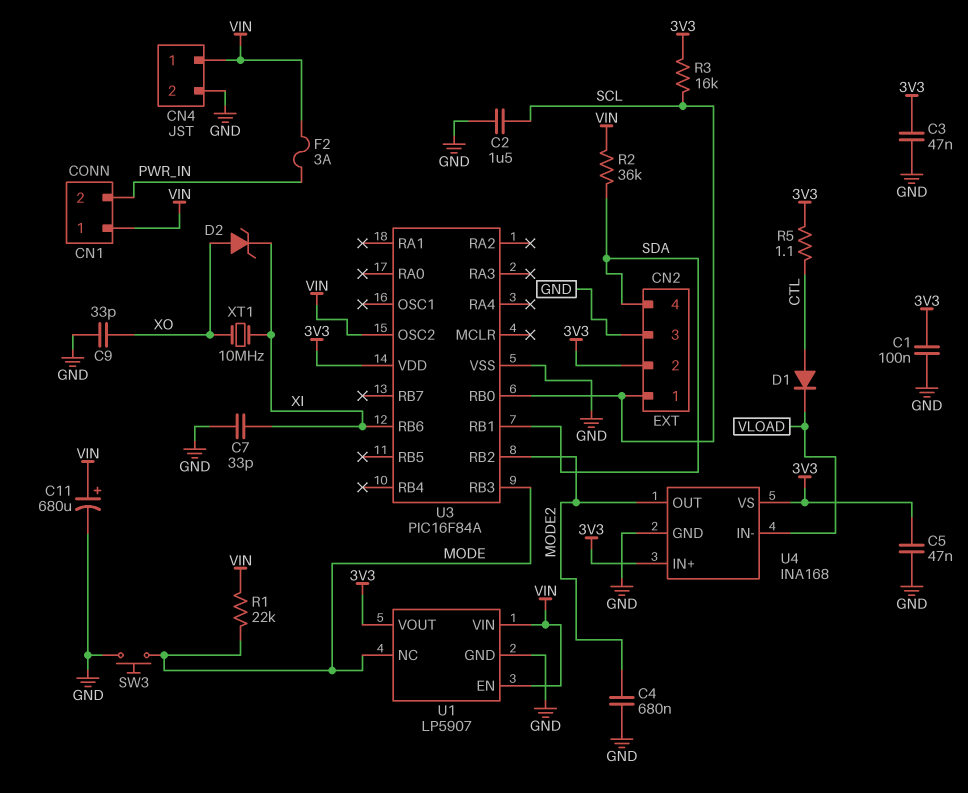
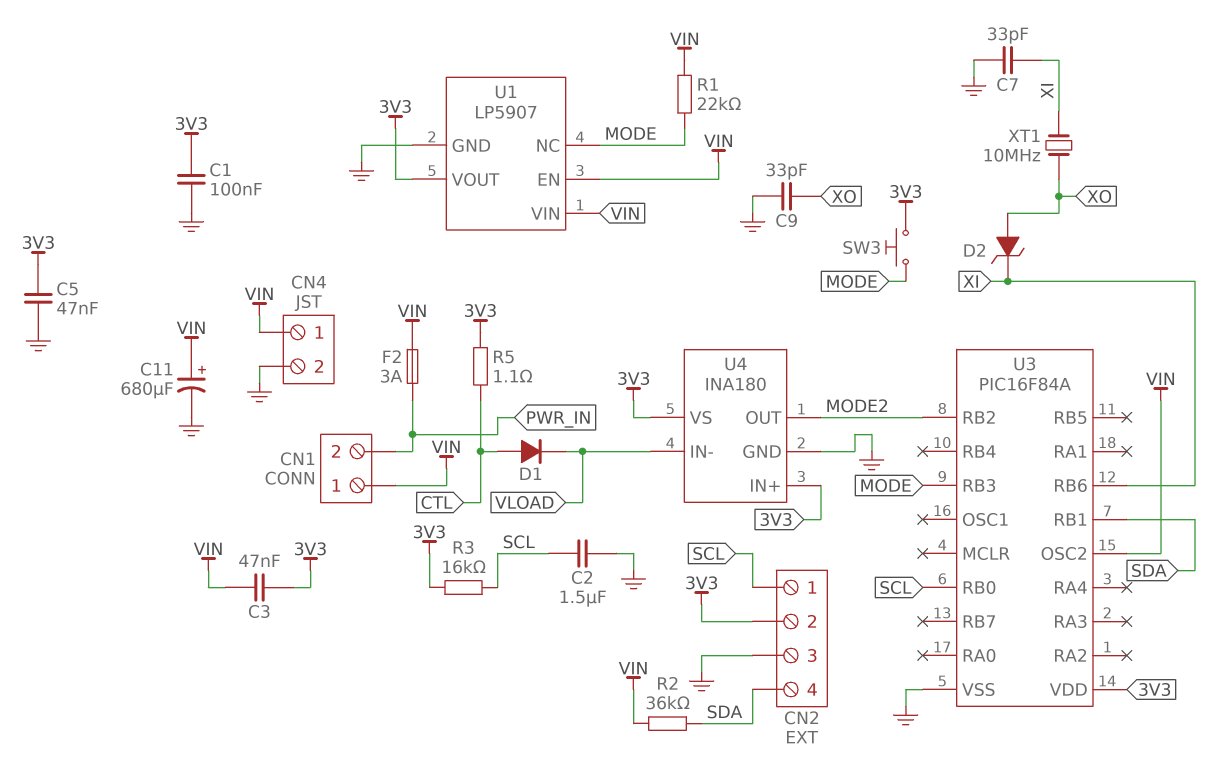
C3: 47nF (3V3, GND) -> 47nF (3V3, VIN)
C4: 680nF (GND, MODE2) -> none
SW3: button (GND, MODE) -> button (3V3, MODE)
U4: INA168 -> INA180

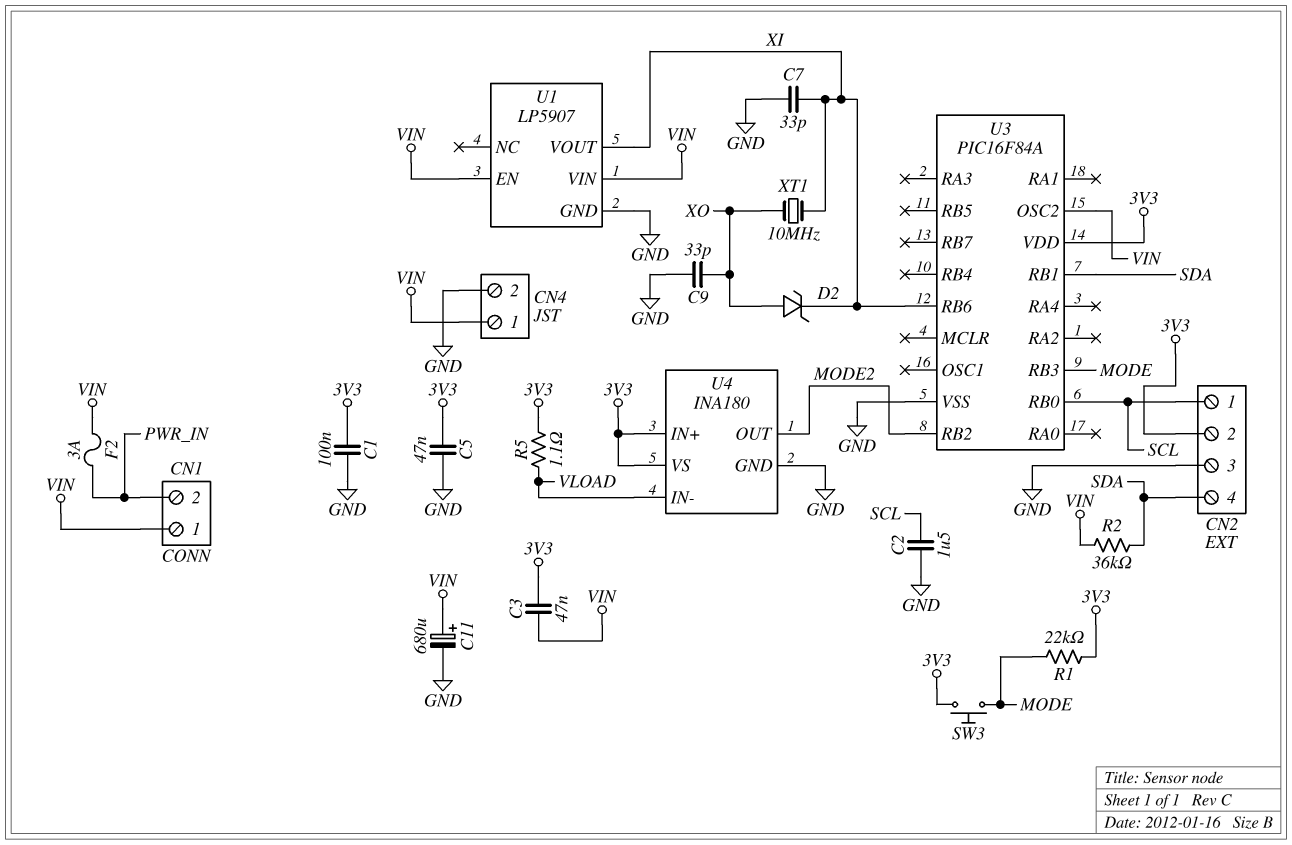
D1: diode (A CTL, K VLOAD) -> none
R1: 22k (MODE, VIN) -> 22k (3V3, MODE)
R3: 16k (3V3, SCL) -> none
R5: 1.1 (3V3, CTL) -> 1.1 (3V3, VLOAD)
U1 pin NC: MODE -> none
U1 pin VOUT: 3V3 -> XI

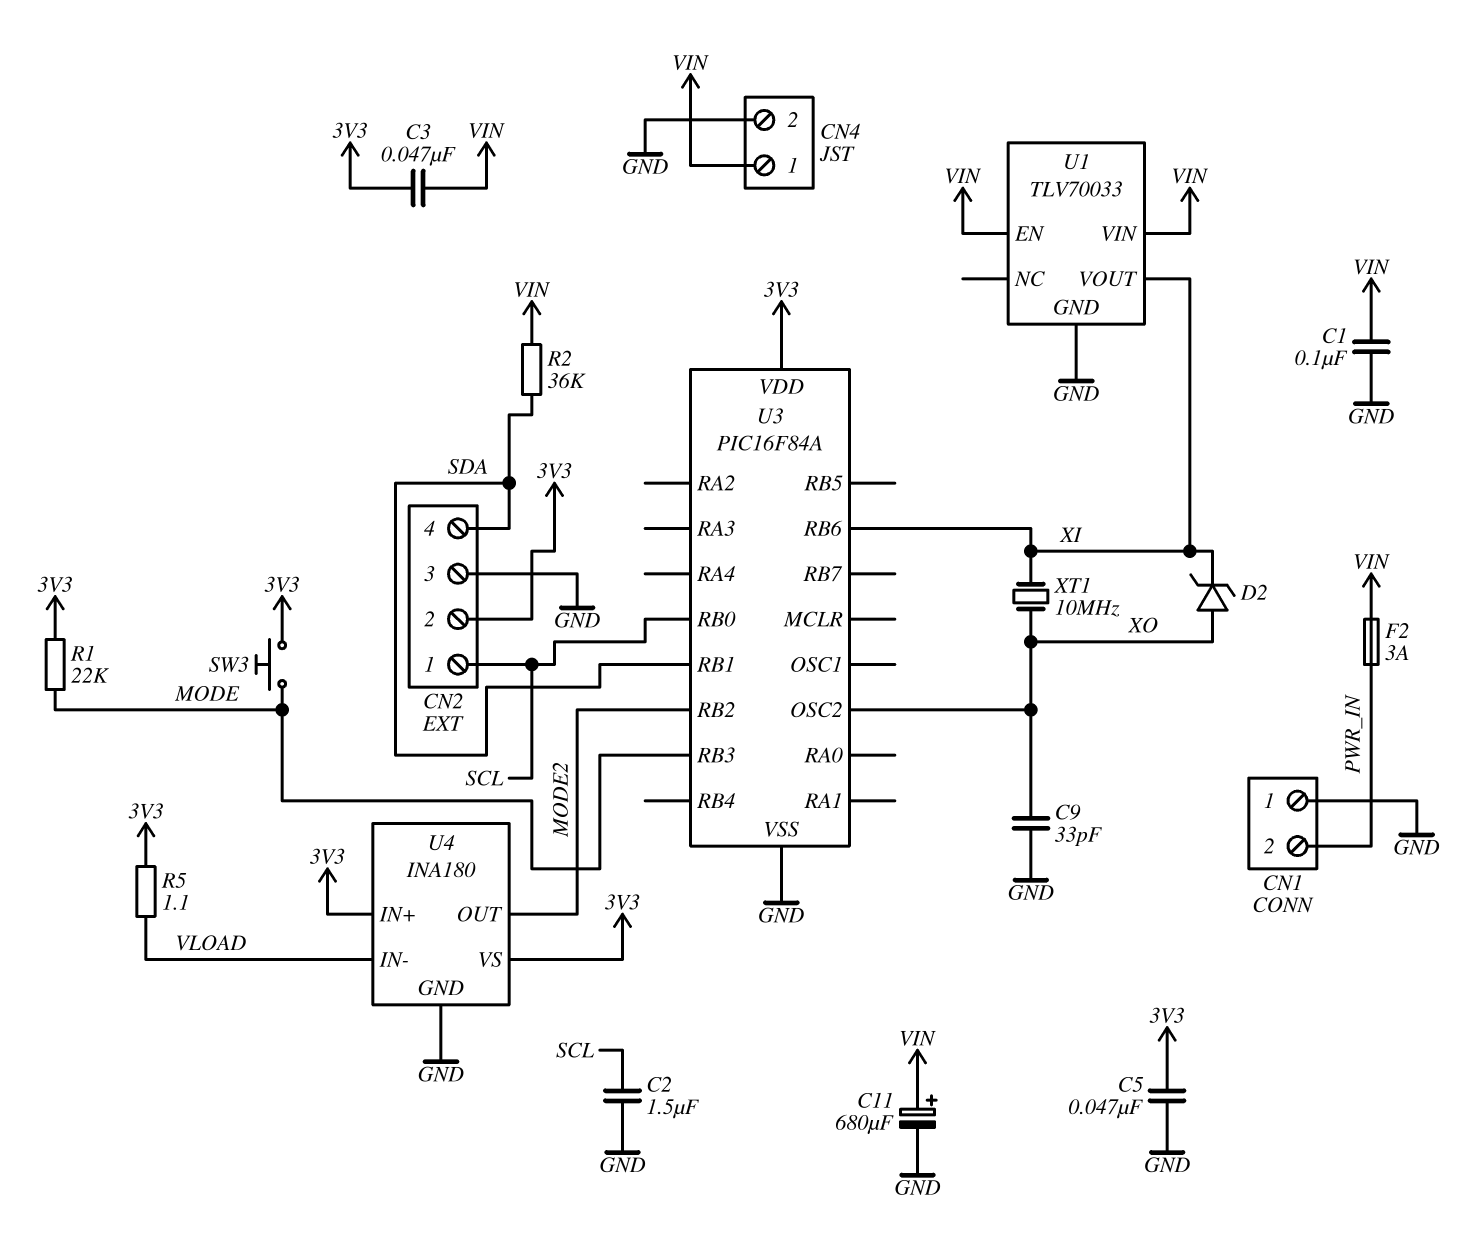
C1: 100nF (3V3, GND) -> 100nF (GND, VIN)
C7: 33pF (GND, XI) -> none
CN1 pin 1: VIN -> GND
U1: LP5907 -> TLV70033
U3 pin OSC2: VIN -> XO

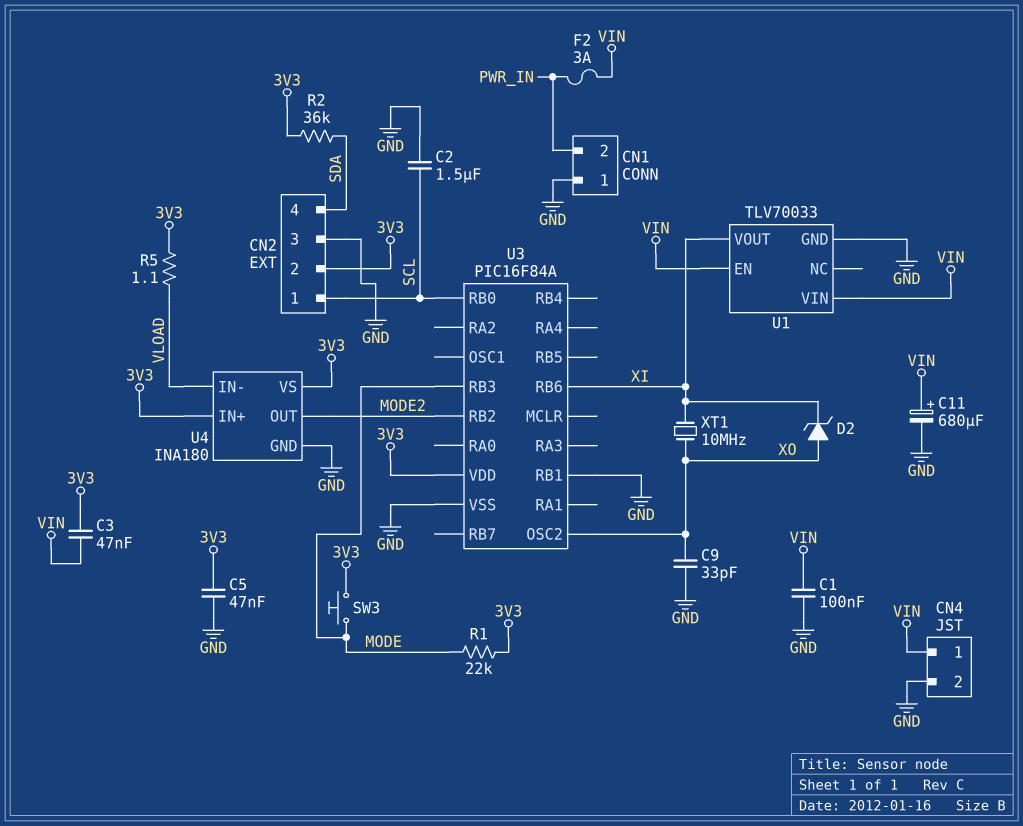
R2: 36k (SDA, VIN) -> 36k (3V3, SDA)
U3 pin RB1: SDA -> GND

